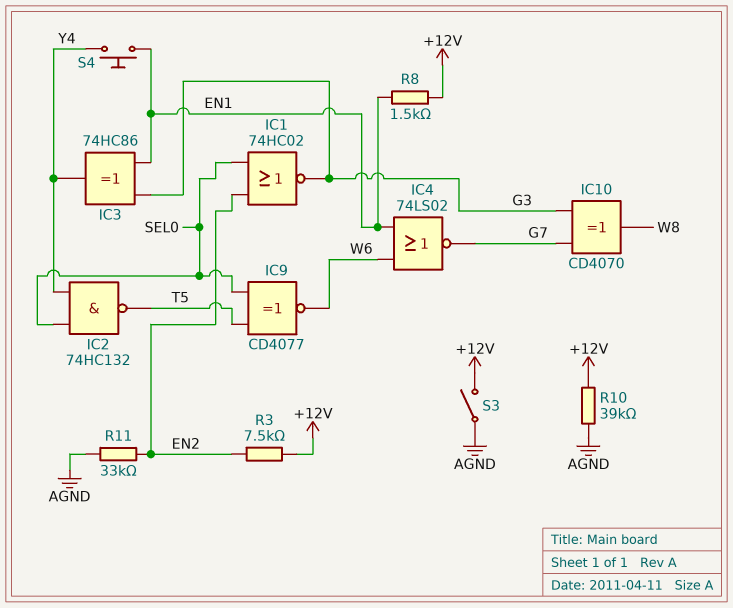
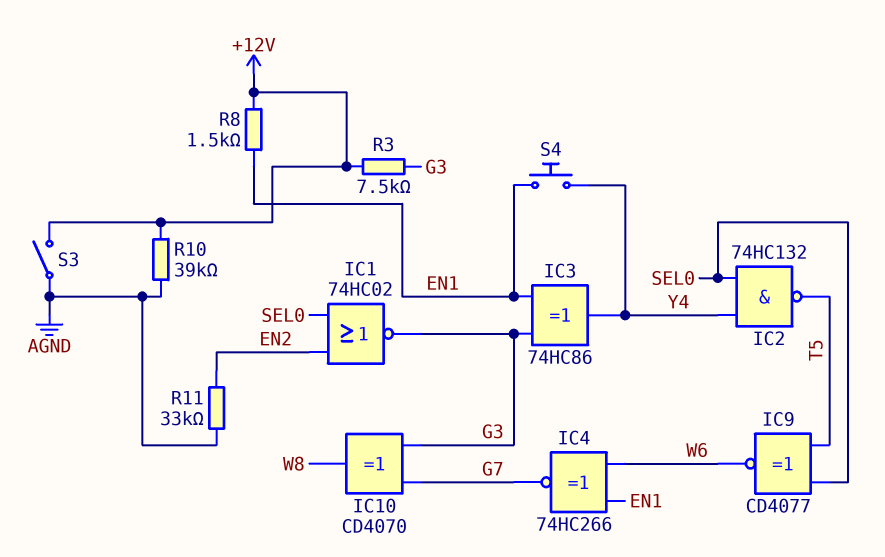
IC4: NOR 74LS02 (in EN1, in W6, out G7) -> XNOR 74HC266 (in EN1, in W6, out G7)
R3: 7.5k (+12V, EN2) -> 7.5k (+12V, G3)

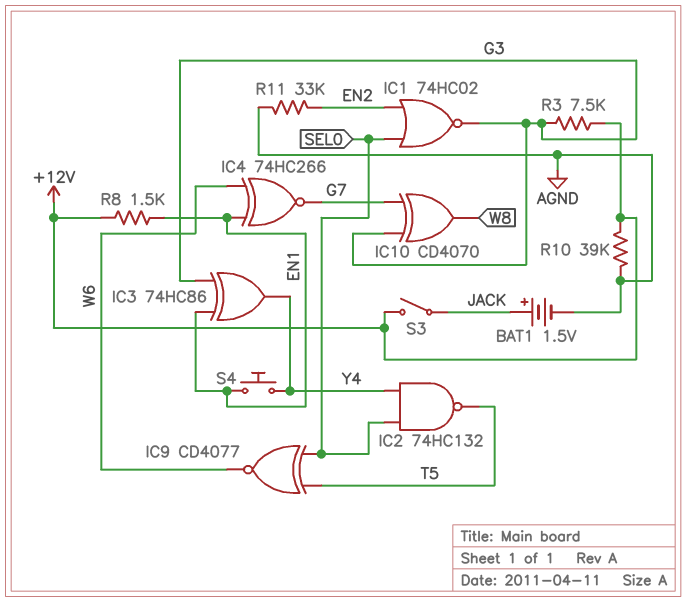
BAT1: none -> 1.5V (plus JACK, minus AGND)
S3: switch (+12V, AGND) -> switch (+12V, JACK)

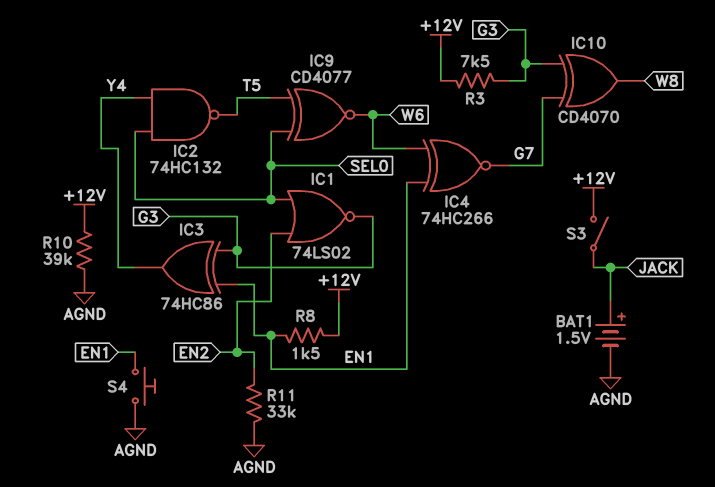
IC1: NOR 74HC02 (in EN2, in SEL0, out G3) -> NOR 74LS02 (in EN2, in SEL0, out G3)
S4: button (EN1, Y4) -> button (AGND, EN1)

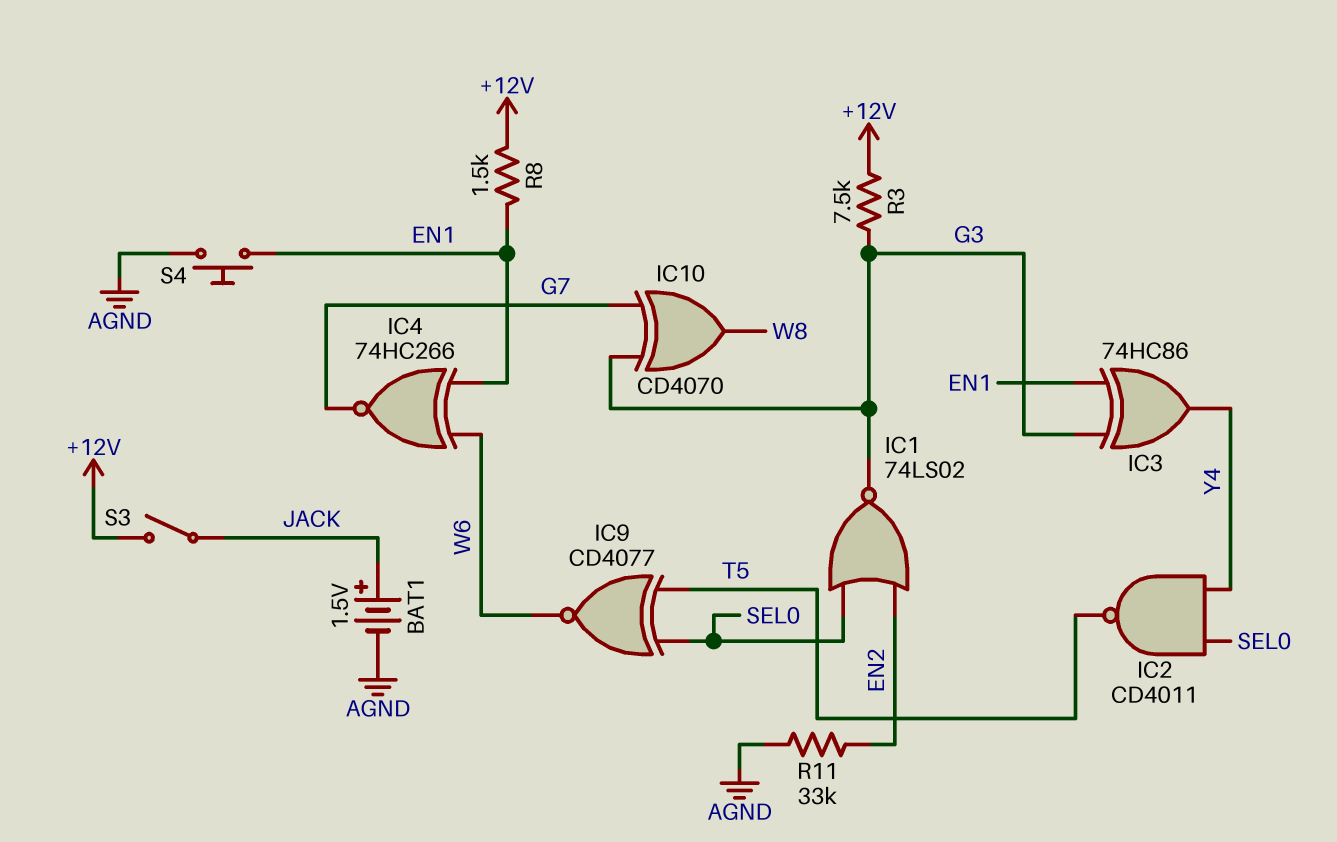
IC2: NAND 74HC132 (in SEL0, in Y4, out T5) -> NAND CD4011 (in SEL0, in Y4, out T5)
R10: 39k (+12V, AGND) -> none

